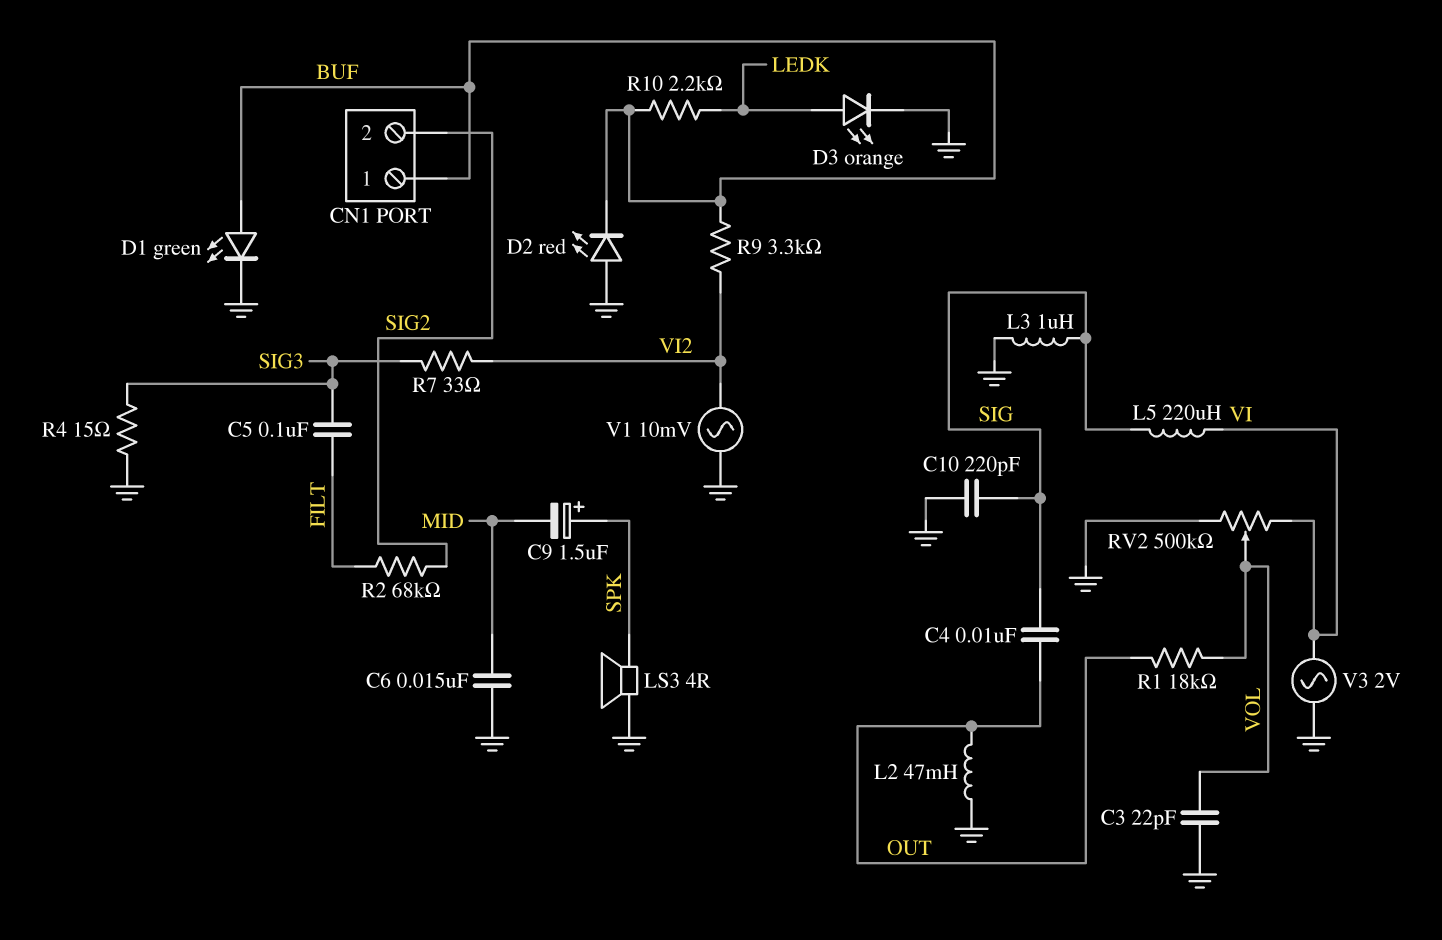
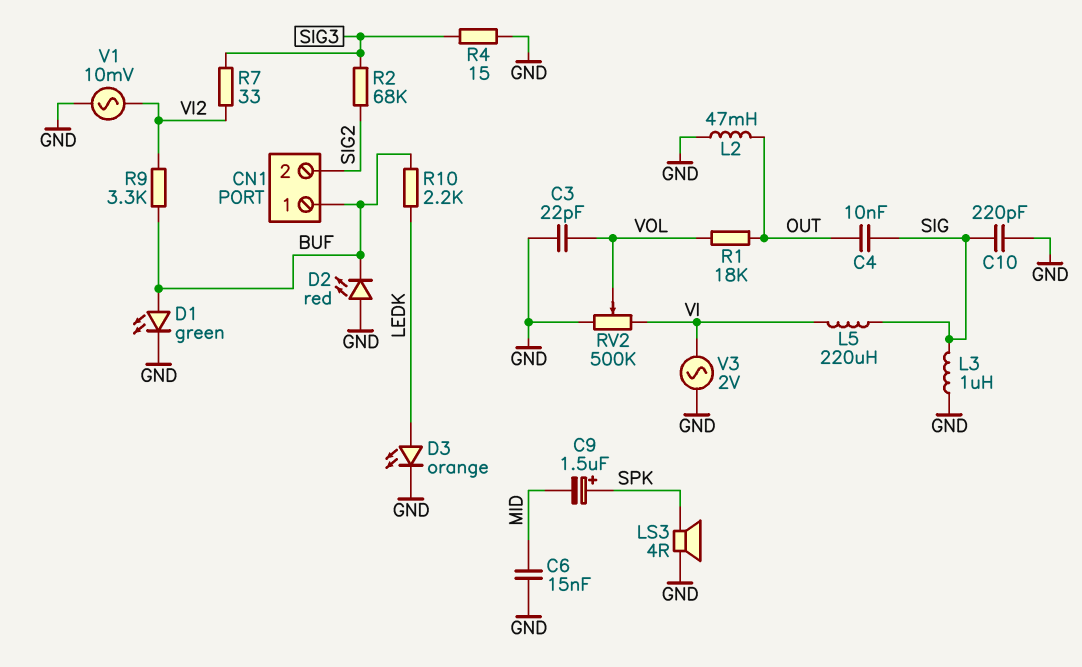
C5: 100nF (FILT, SIG3) -> none
R2: 68k (FILT, SIG2) -> 68k (SIG2, SIG3)

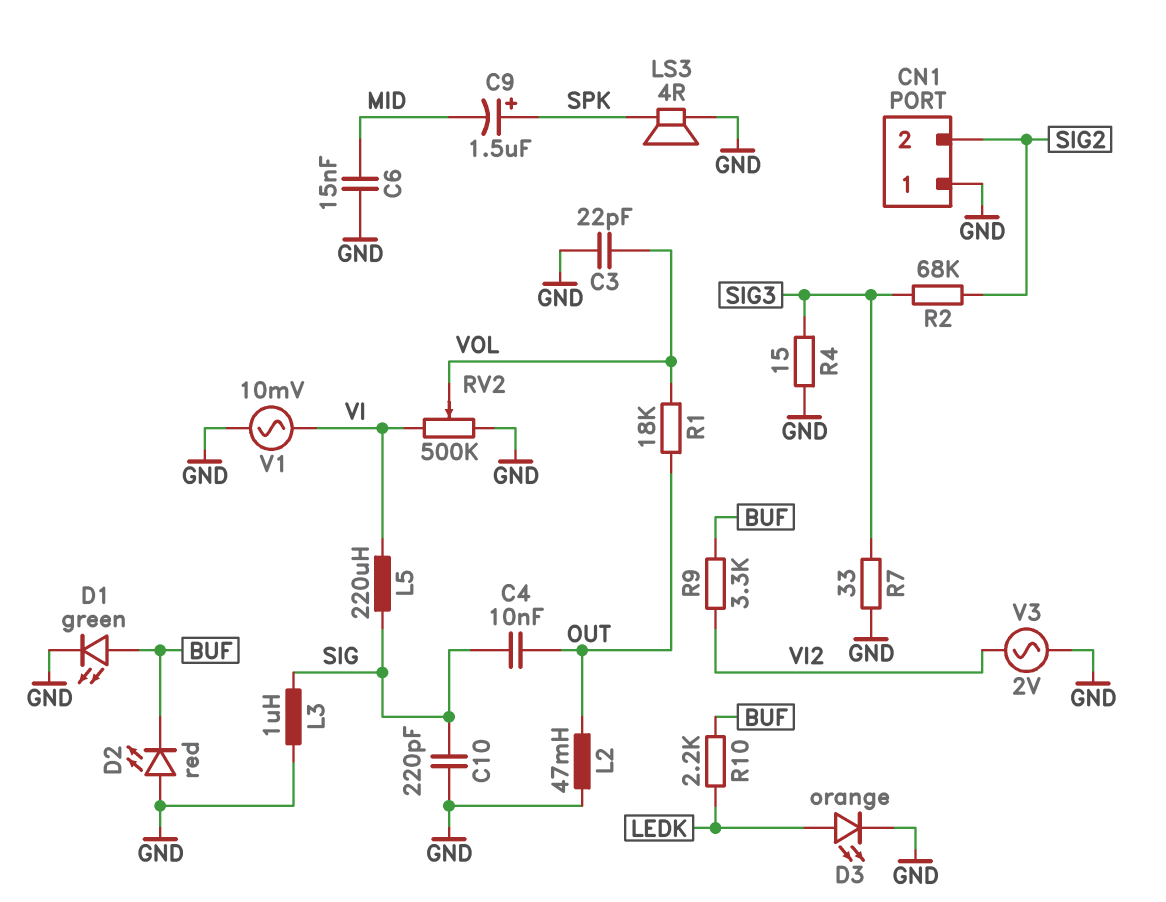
CN1 pin 1: BUF -> GND
R7: 33 (SIG3, VI2) -> 33 (GND, SIG3)
V1: AC 10mV (GND, VI2) -> AC 10mV (GND, VI)
V3: AC 2V (GND, VI) -> AC 2V (GND, VI2)

